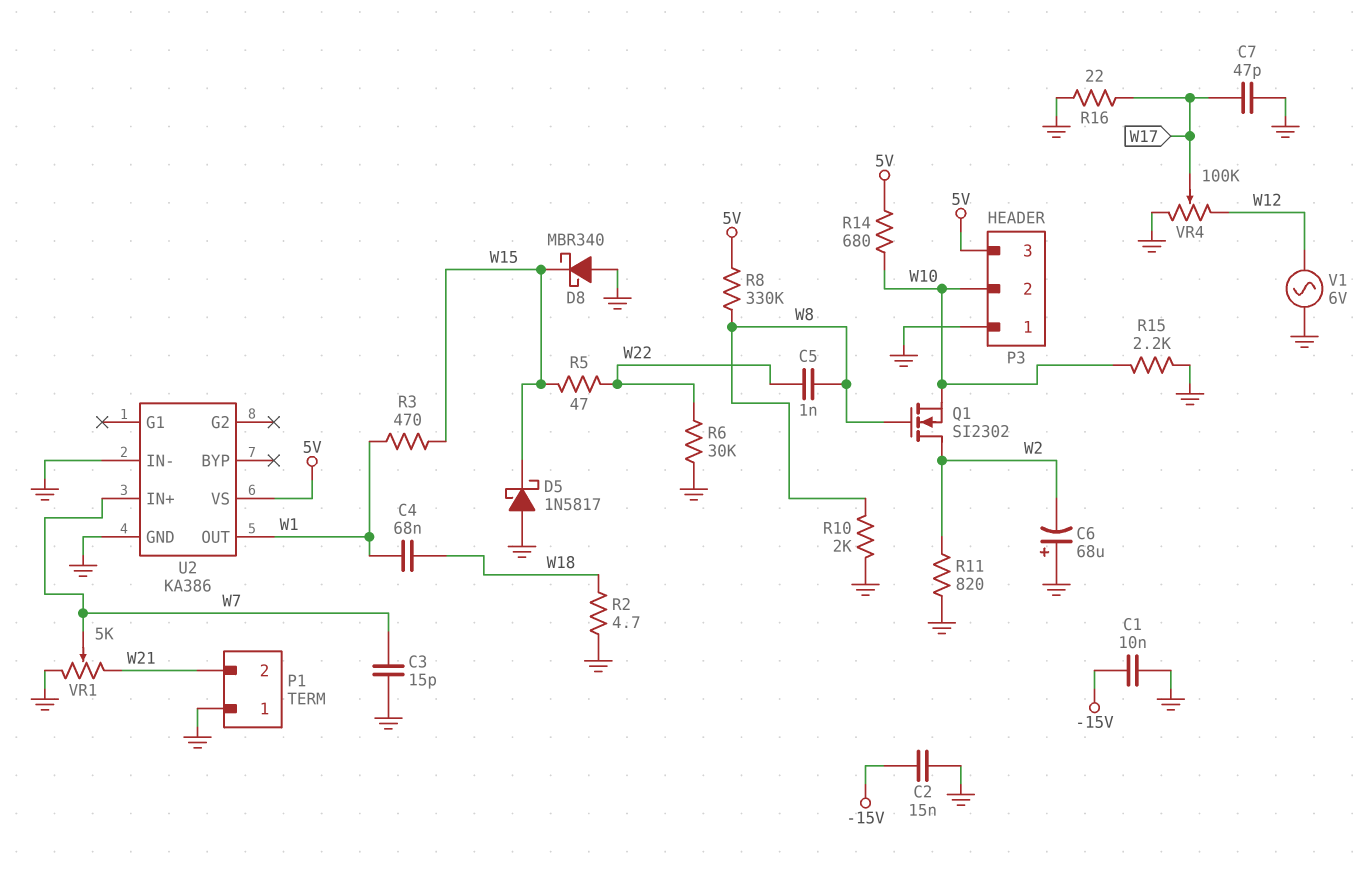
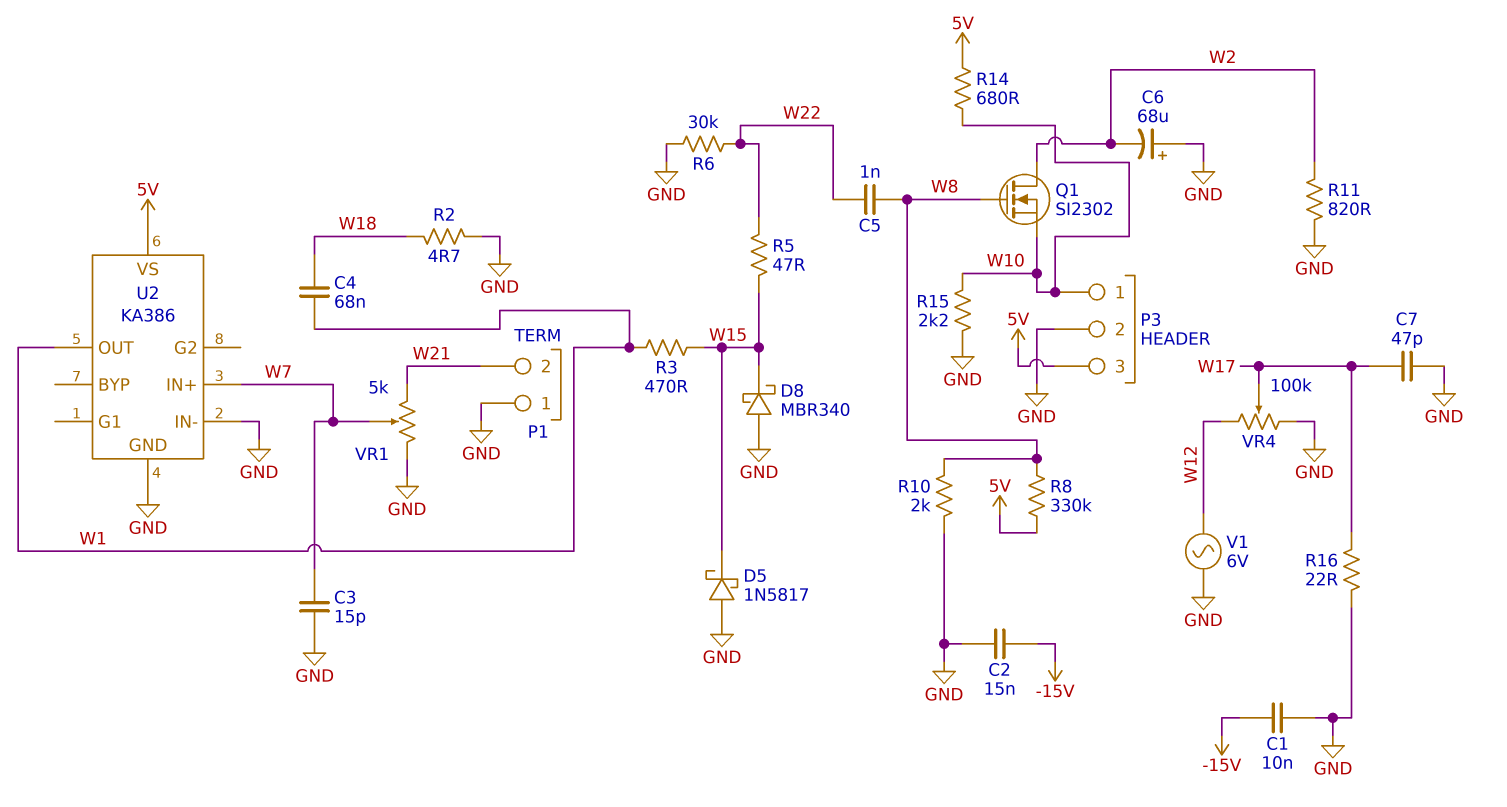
P3 pin 1: GND -> W10
P3 pin 2: W10 -> GND

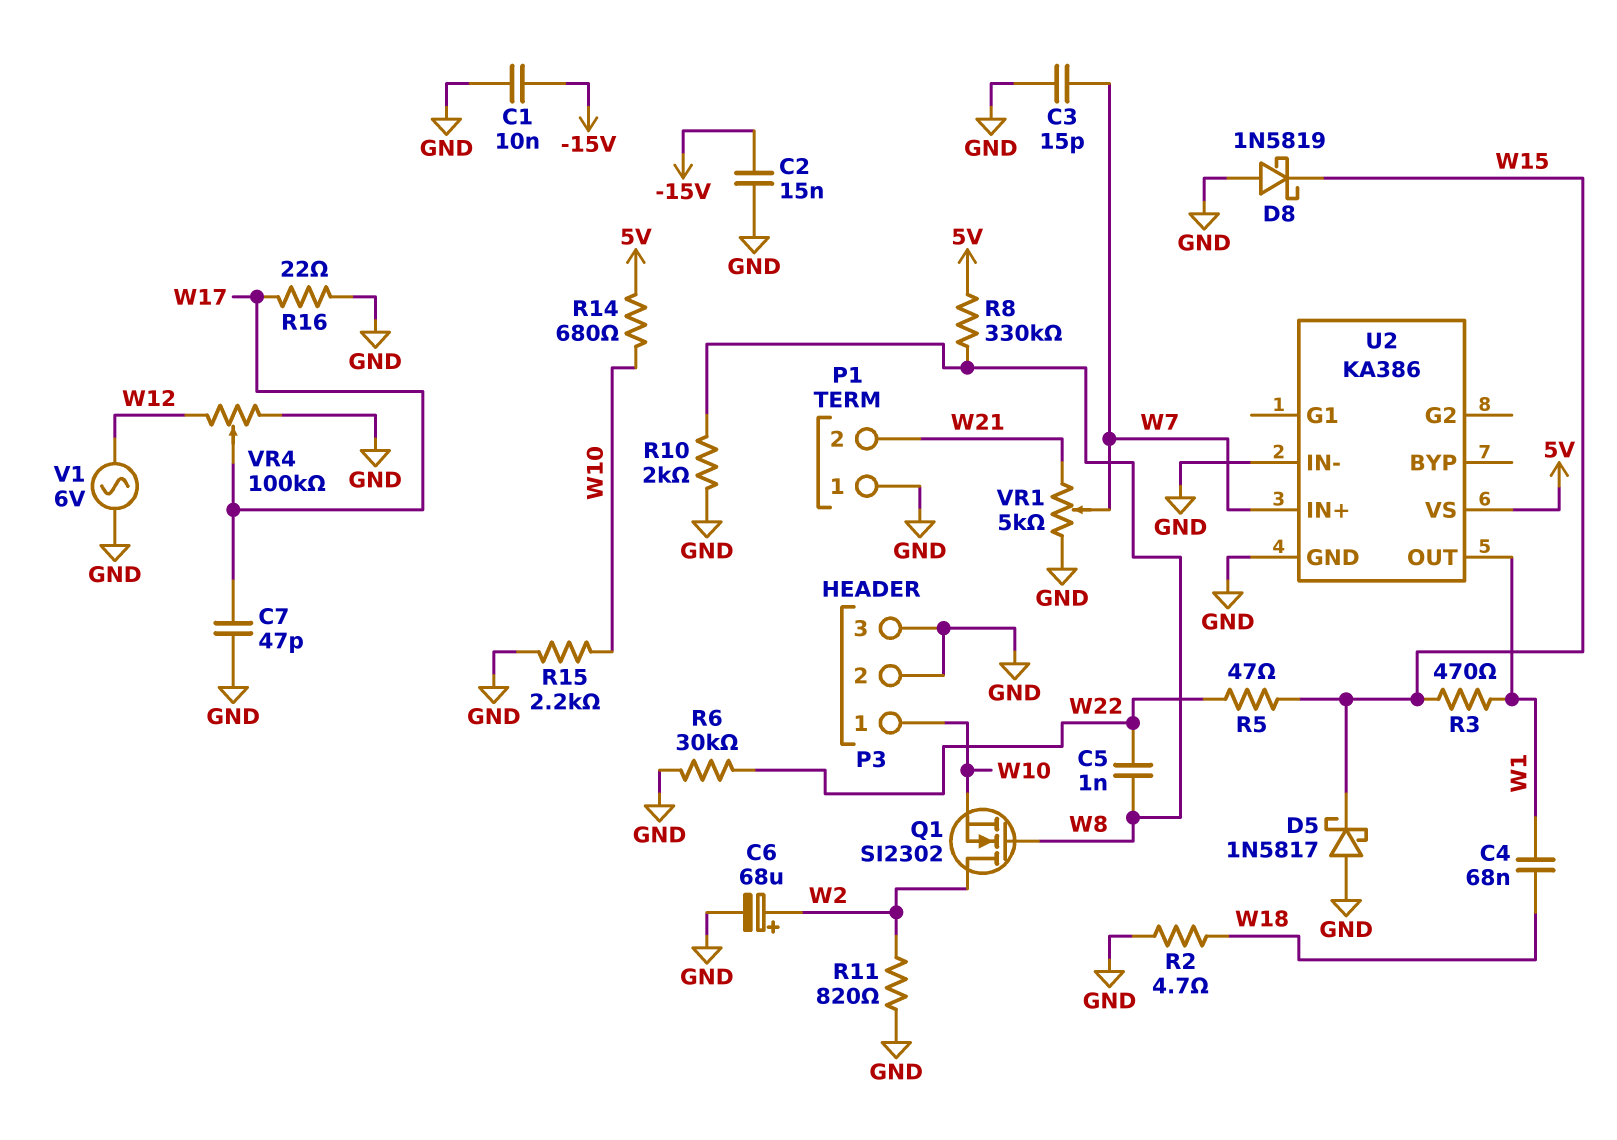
C6: 68uF (plus GND, minus W2) -> 68uF (plus W2, minus GND)
D8: schottky MBR340 (A GND, K W15) -> schottky 1N5819 (A GND, K W15)
P3 pin 3: 5V -> GND

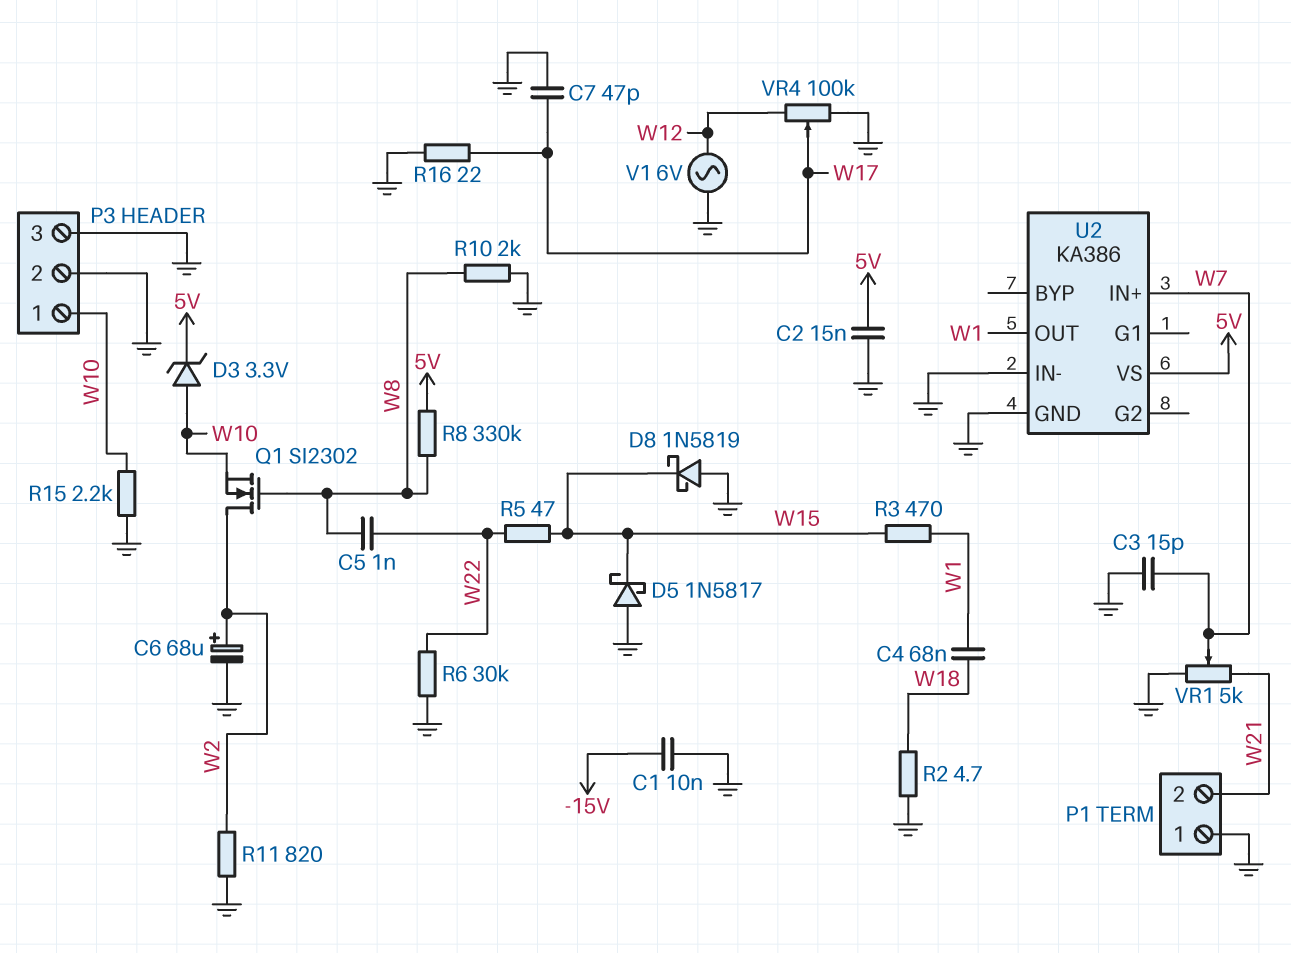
C2: 15nF (-15V, GND) -> 15nF (5V, GND)
D3: none -> zener 3.3V (A W10, K 5V)
R14: 680 (5V, W10) -> none

